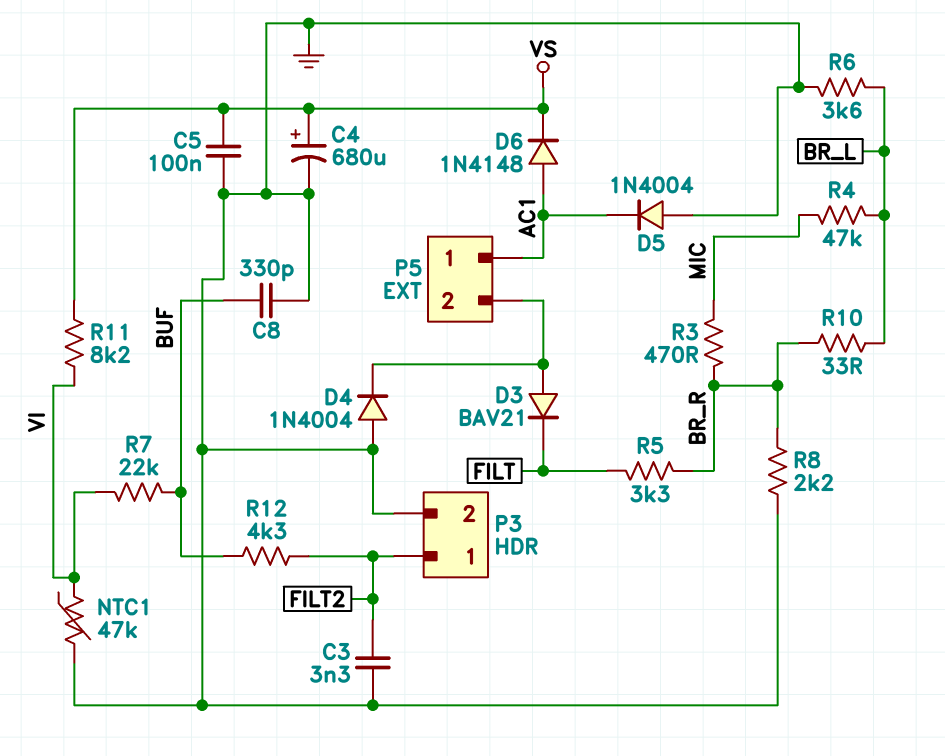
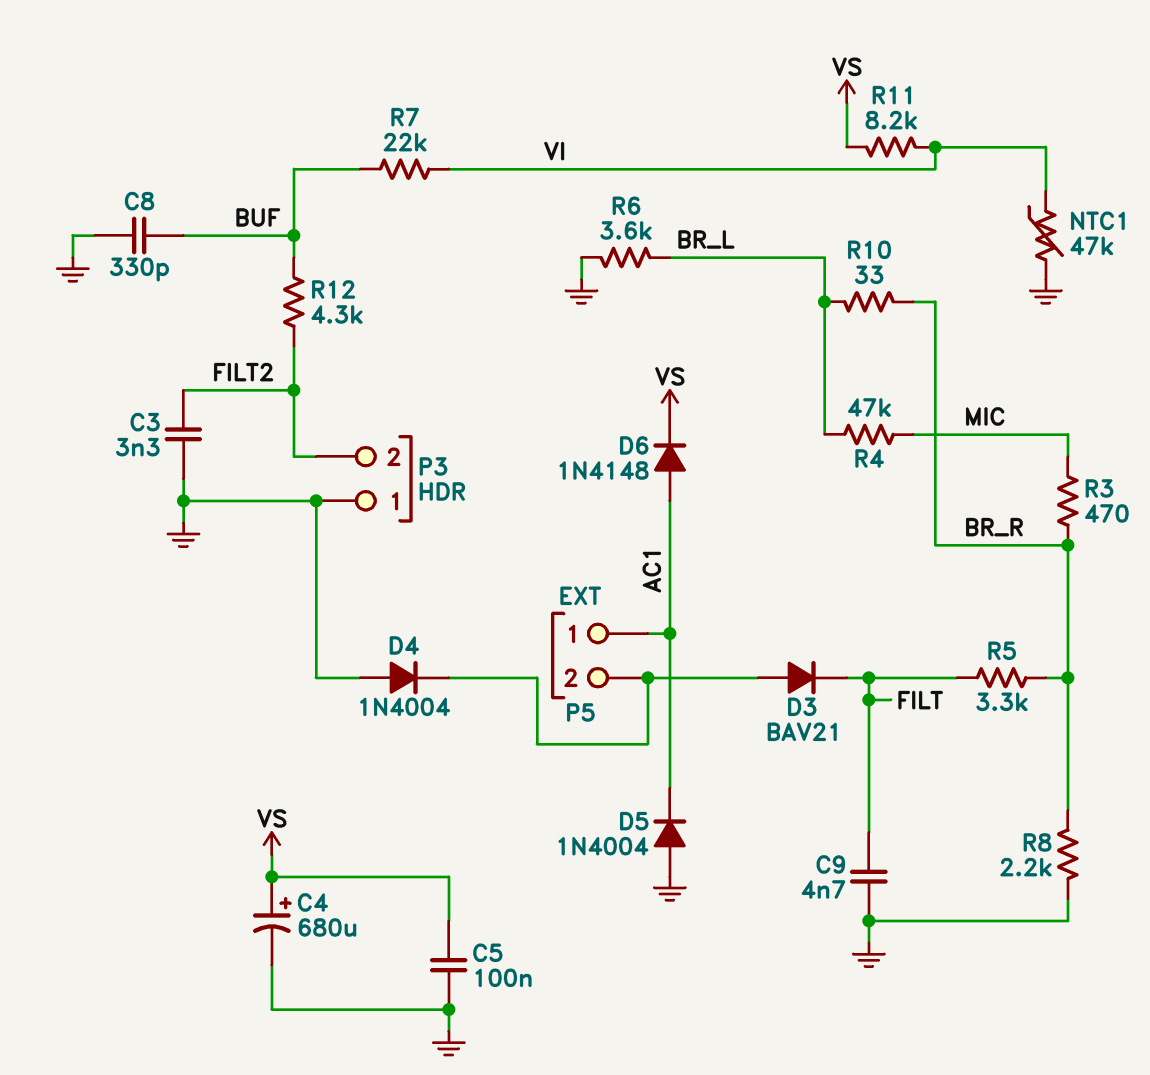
C9: none -> 4.7nF (FILT, GND)
P3 pin 1: FILT2 -> GND
P3 pin 2: GND -> FILT2

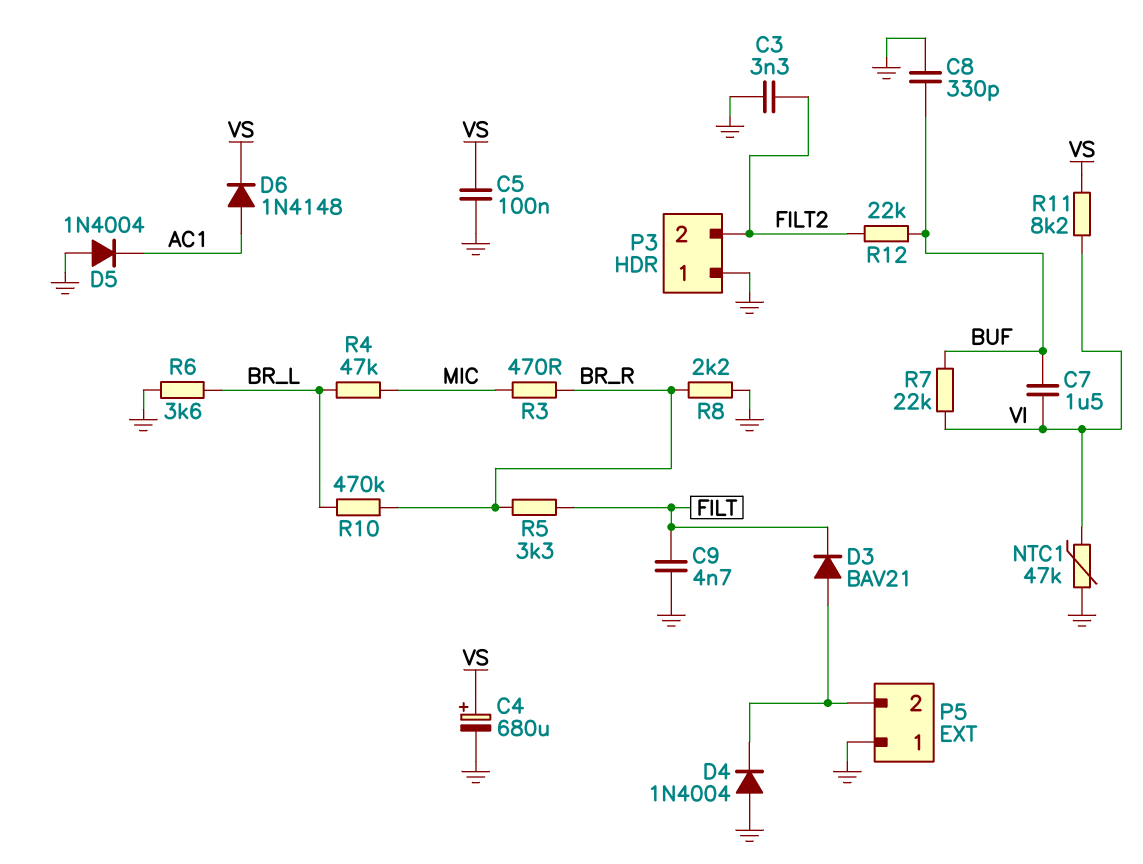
C7: none -> 1.5uF (BUF, VI)
P5 pin 1: AC1 -> GND
R10: 33 (BR_L, BR_R) -> 470k (BR_L, BR_R)
R12: 4.3k (BUF, FILT2) -> 22k (BUF, FILT2)

